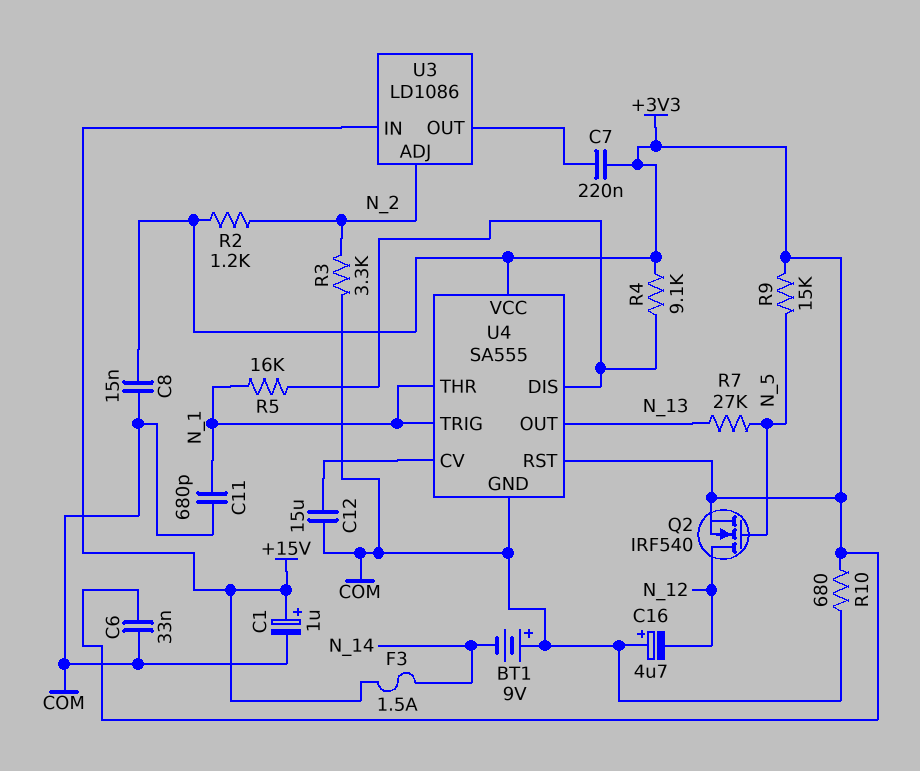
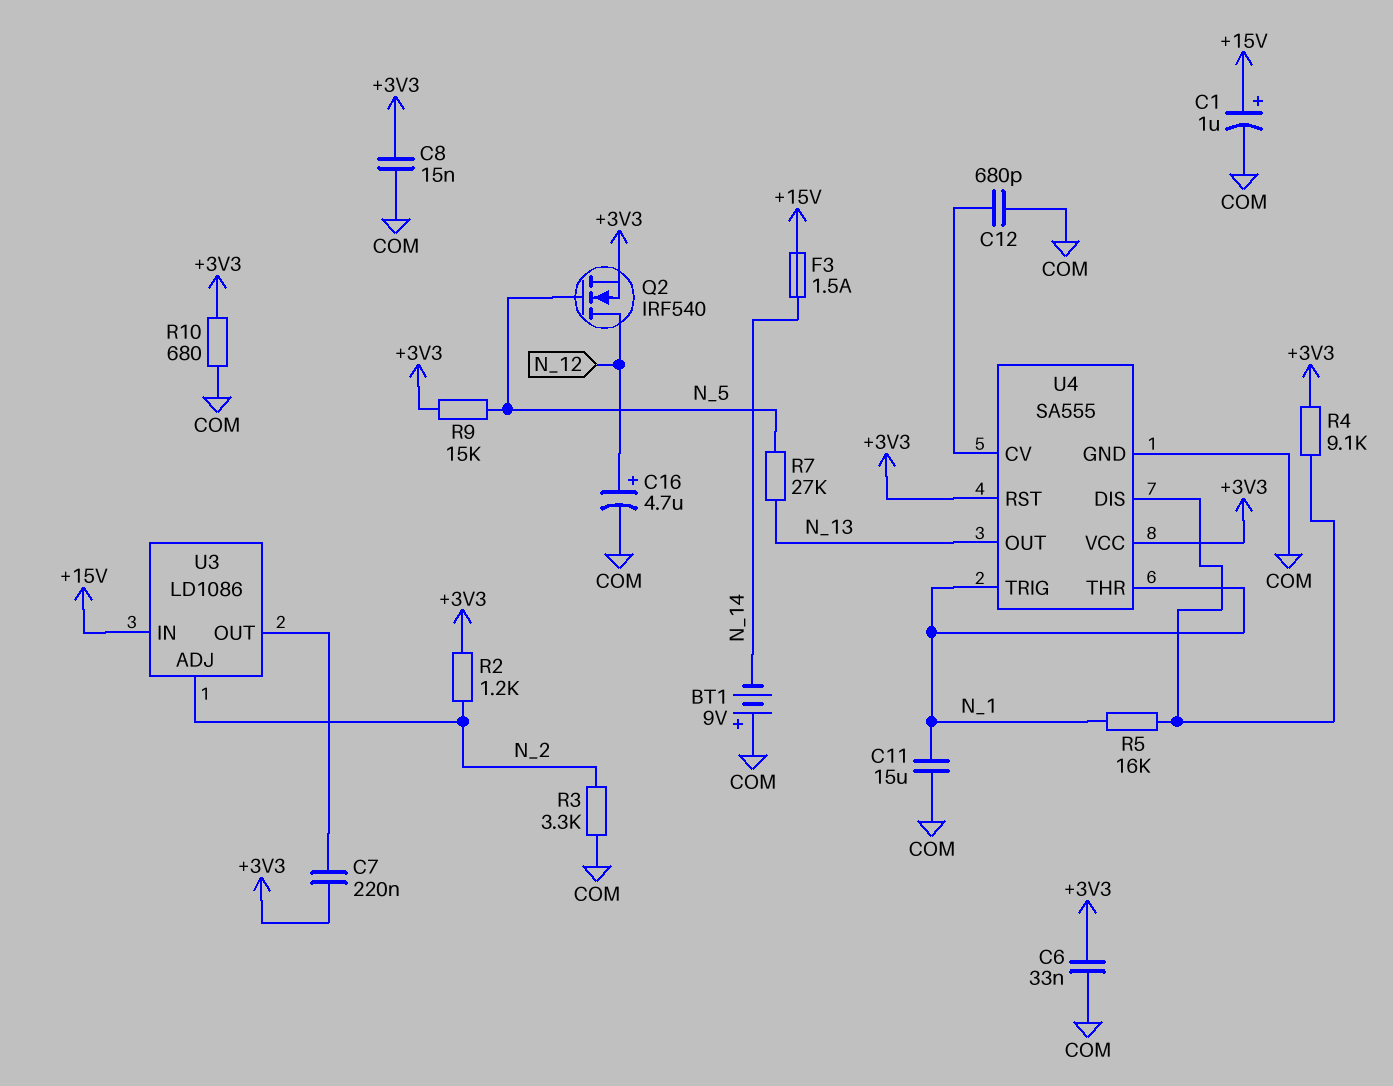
C11: 680pF (COM, N_1) -> 15uF (COM, N_1)
C12: 15uF (COM, U4/CV) -> 680pF (COM, U4/CV)
C16: 4.7uF (plus COM, minus N_12) -> 4.7uF (plus N_12, minus COM)

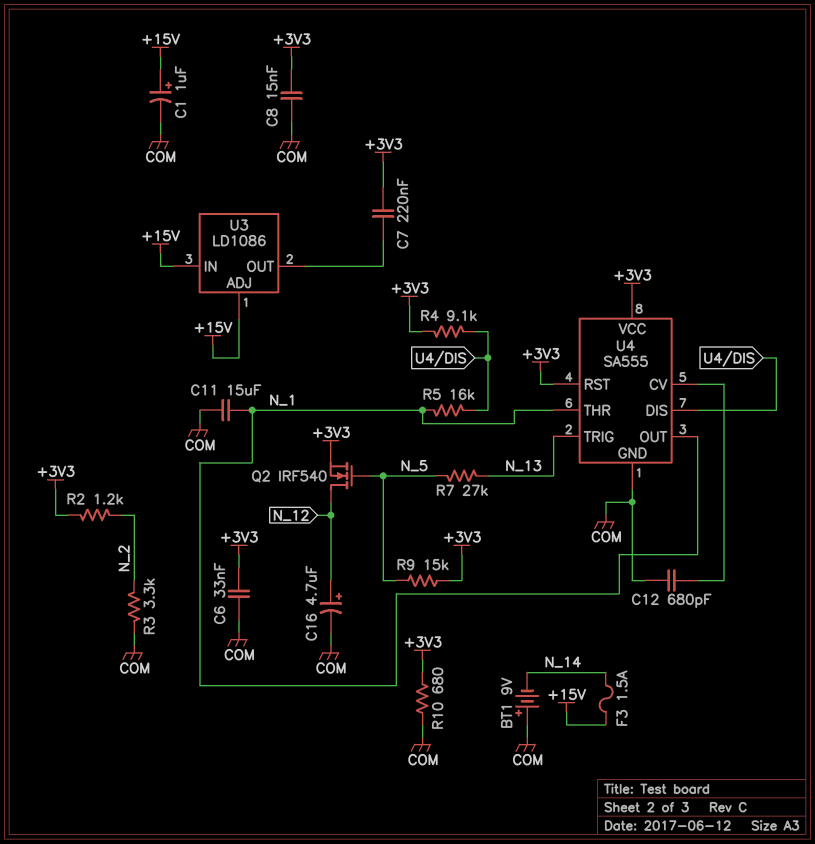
U3 pin ADJ: N_2 -> +15V
U4 pin OUT: N_13 -> N_1
U4 pin TRIG: N_1 -> N_13

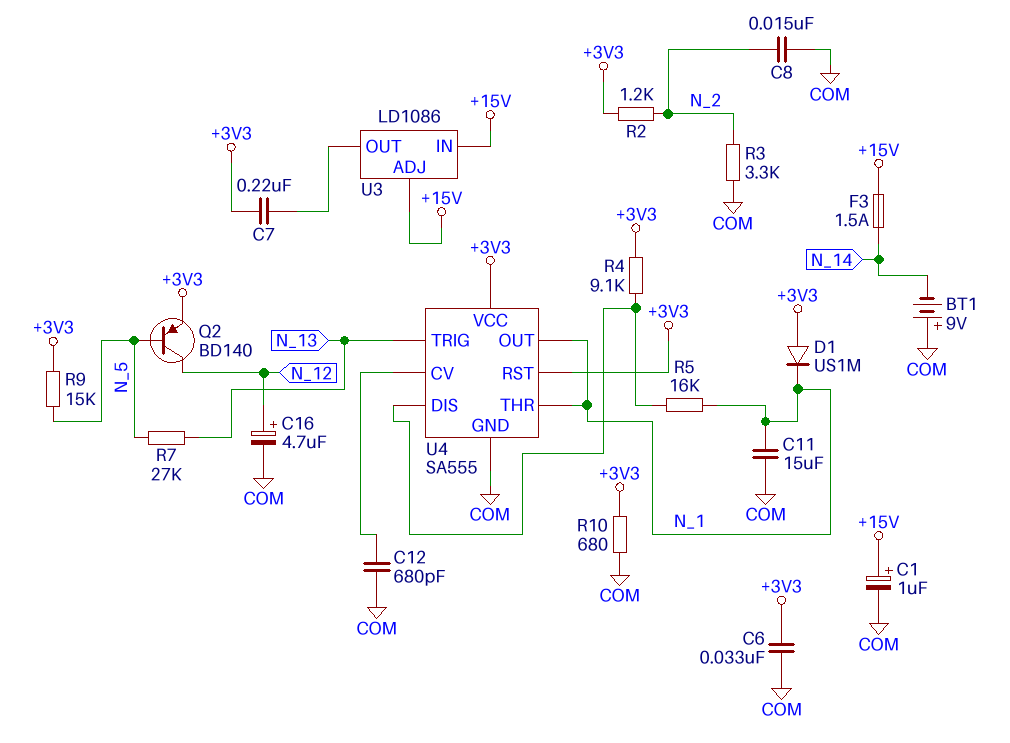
C8: 15nF (+3V3, COM) -> 15nF (COM, N_2)
D1: none -> diode US1M (A +3V3, K N_1)
Q2: NMOS IRF540 (G N_5, D N_12, S +3V3) -> PNP BD140 (B N_5, C N_12, E +3V3)

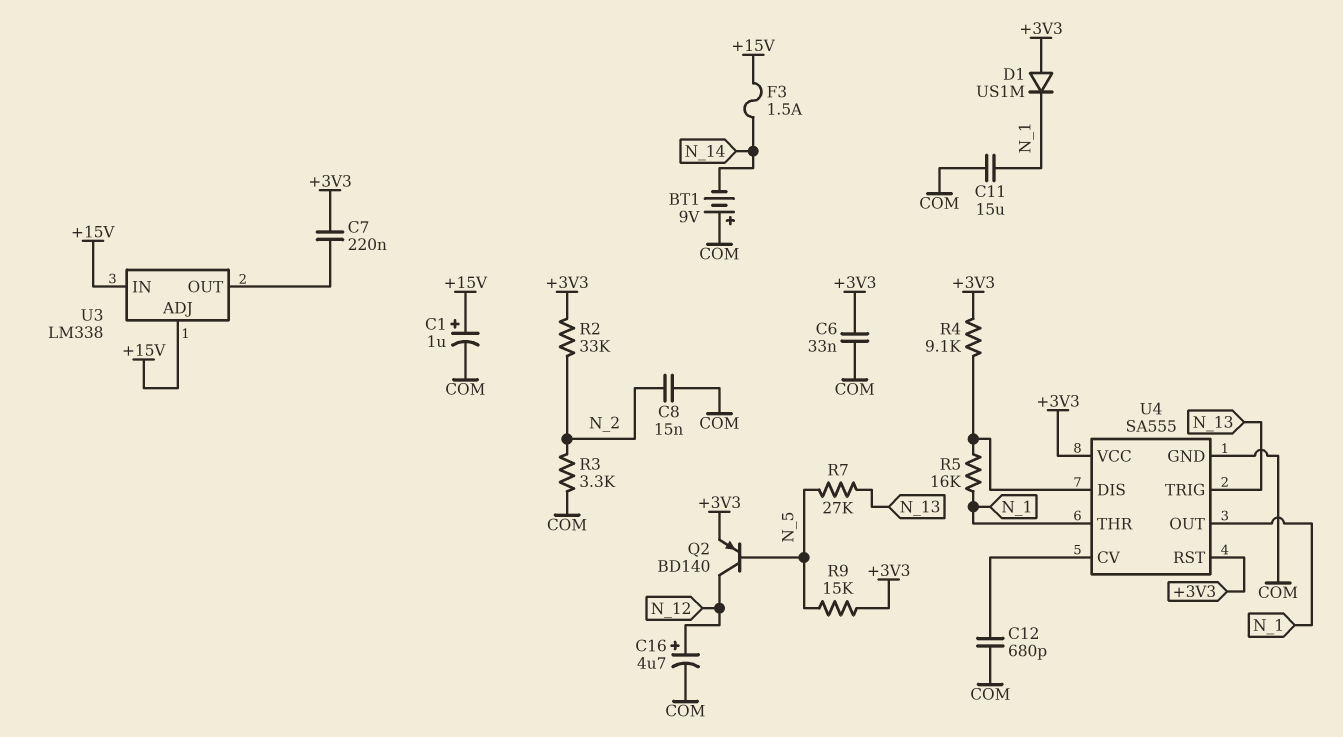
R2: 1.2k (+3V3, N_2) -> 33k (+3V3, N_2)
R10: 680 (+3V3, COM) -> none
U3: LD1086 -> LM338

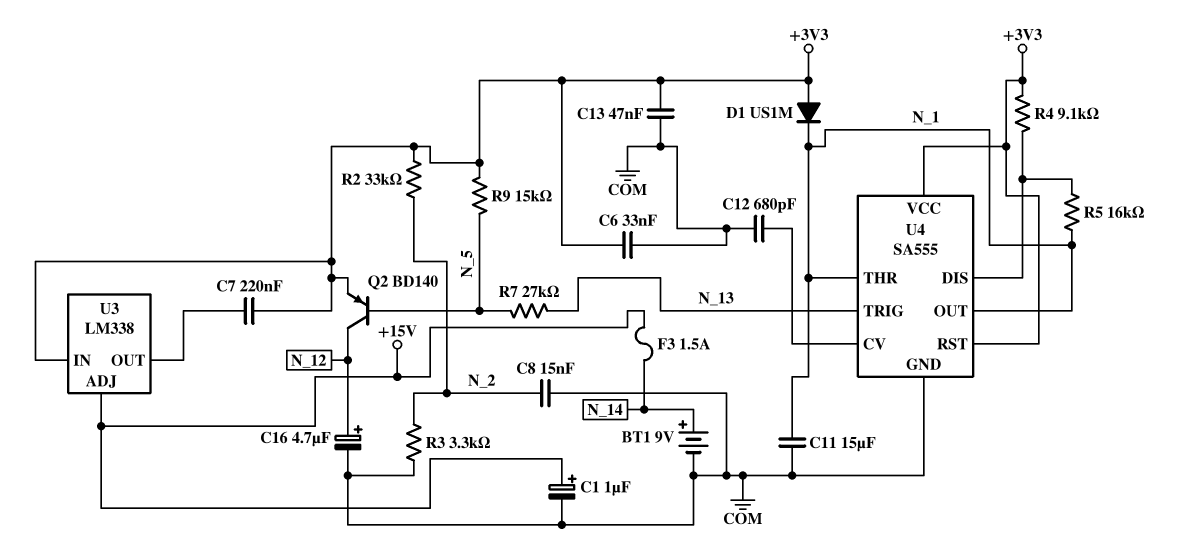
BT1: 9V (plus COM, minus N_14) -> 9V (plus N_14, minus COM)
C13: none -> 47nF (+3V3, COM)
U3 pin IN: +15V -> +3V3

